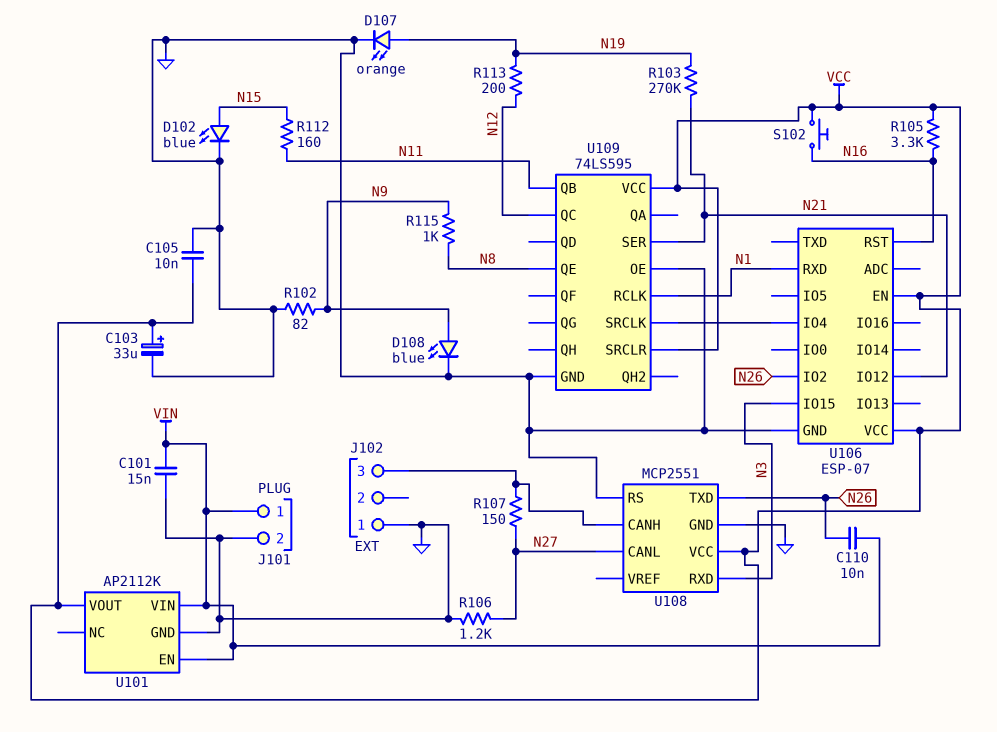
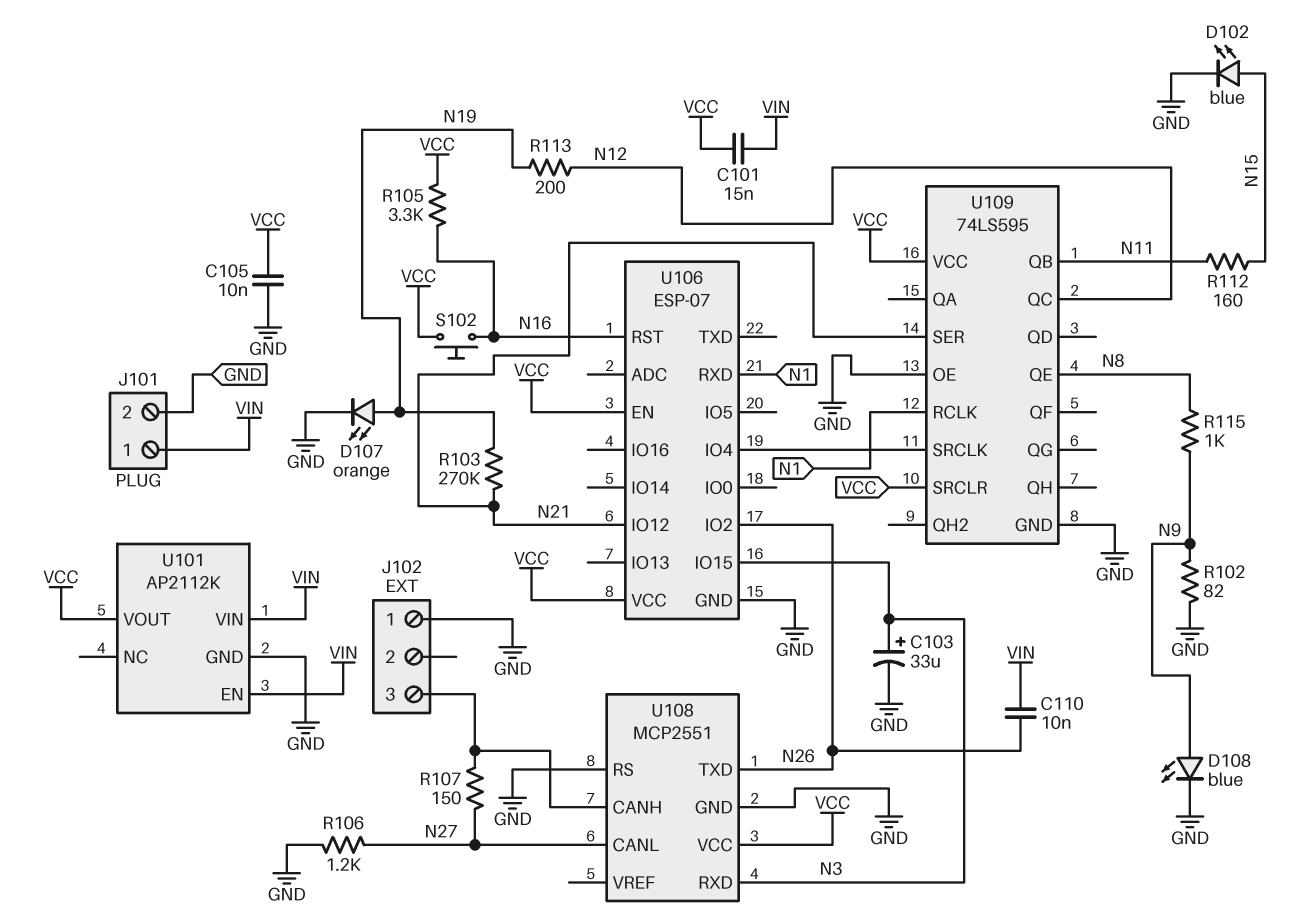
C101: 15nF (GND, VIN) -> 15nF (VCC, VIN)
C103: 33uF (plus VCC, minus GND) -> 33uF (plus N3, minus GND)

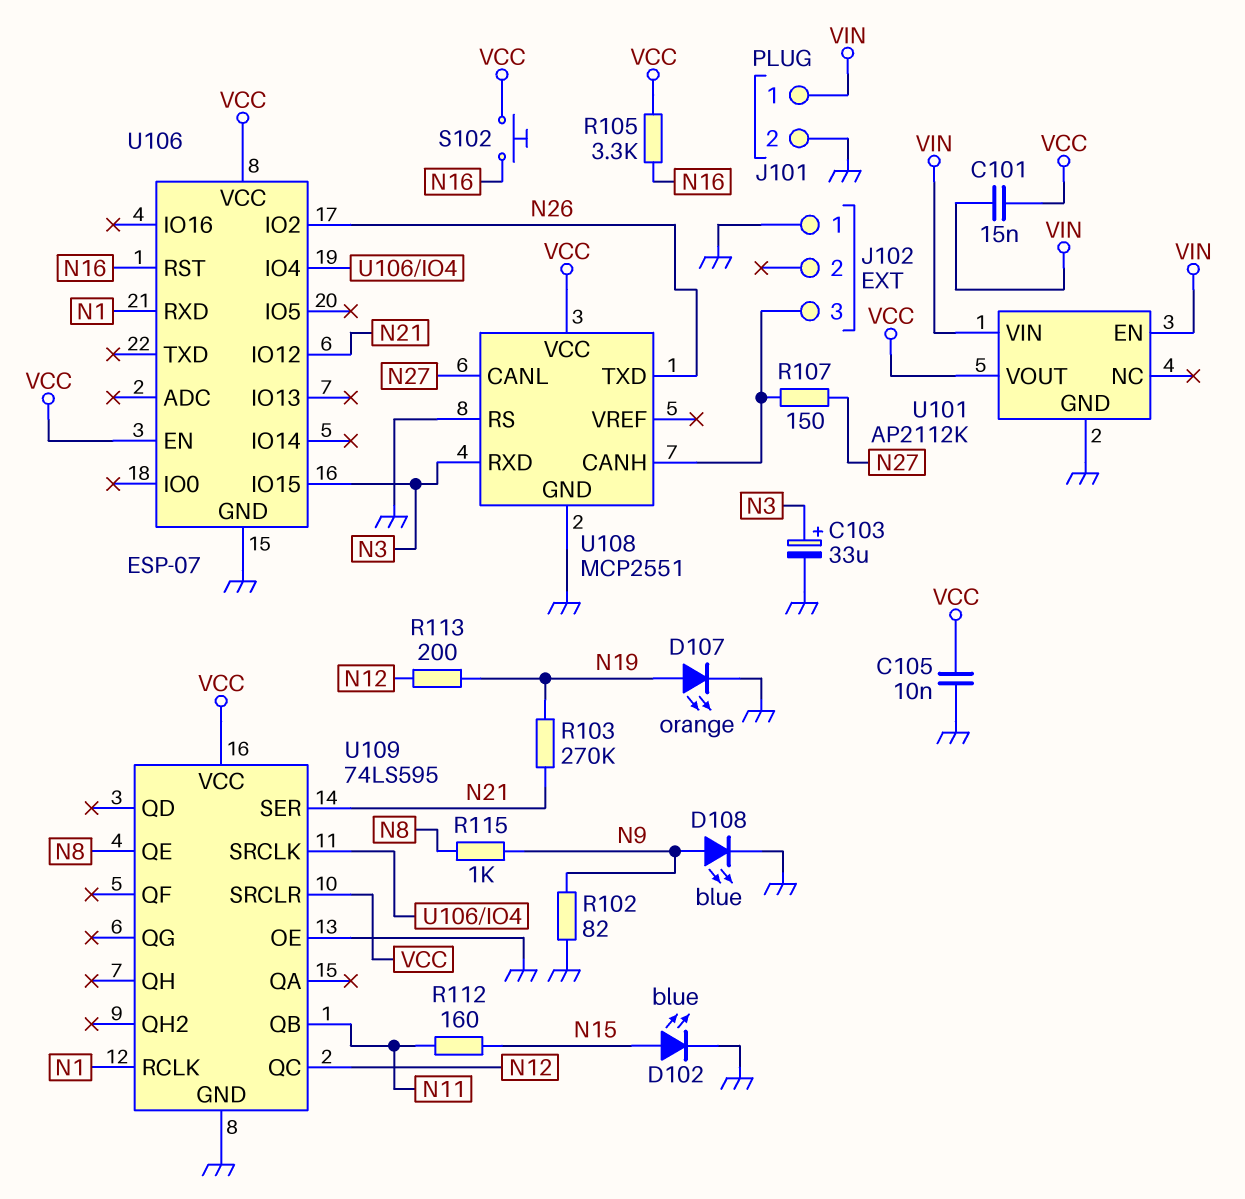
C110: 10nF (N26, VIN) -> none
R106: 1.2k (GND, N27) -> none

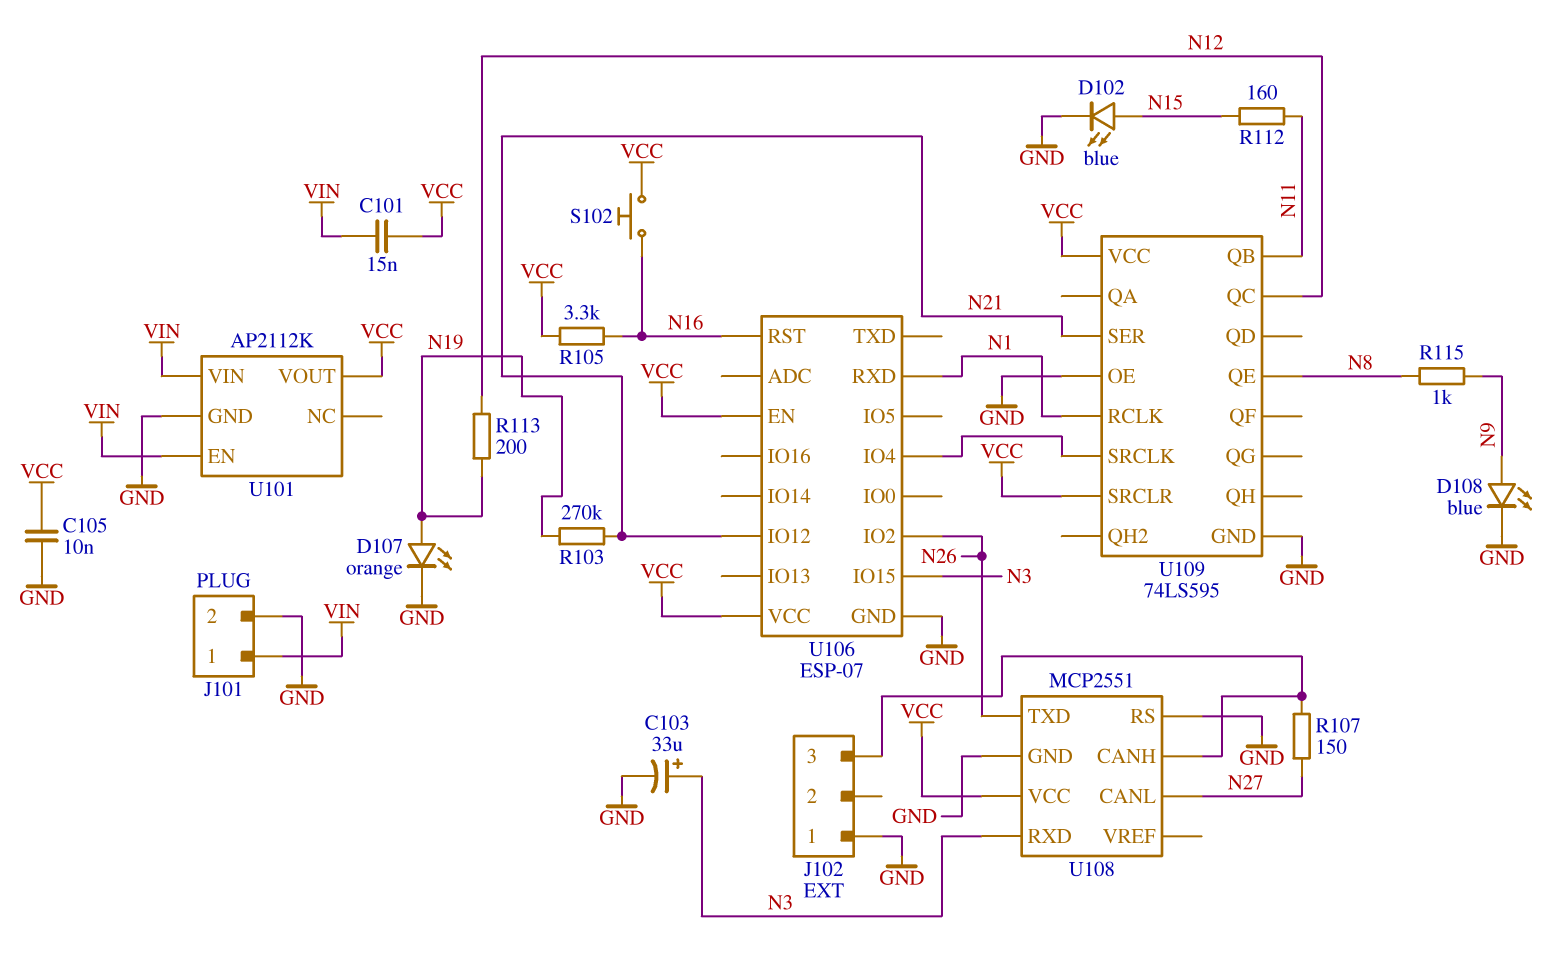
R102: 82 (GND, N9) -> none

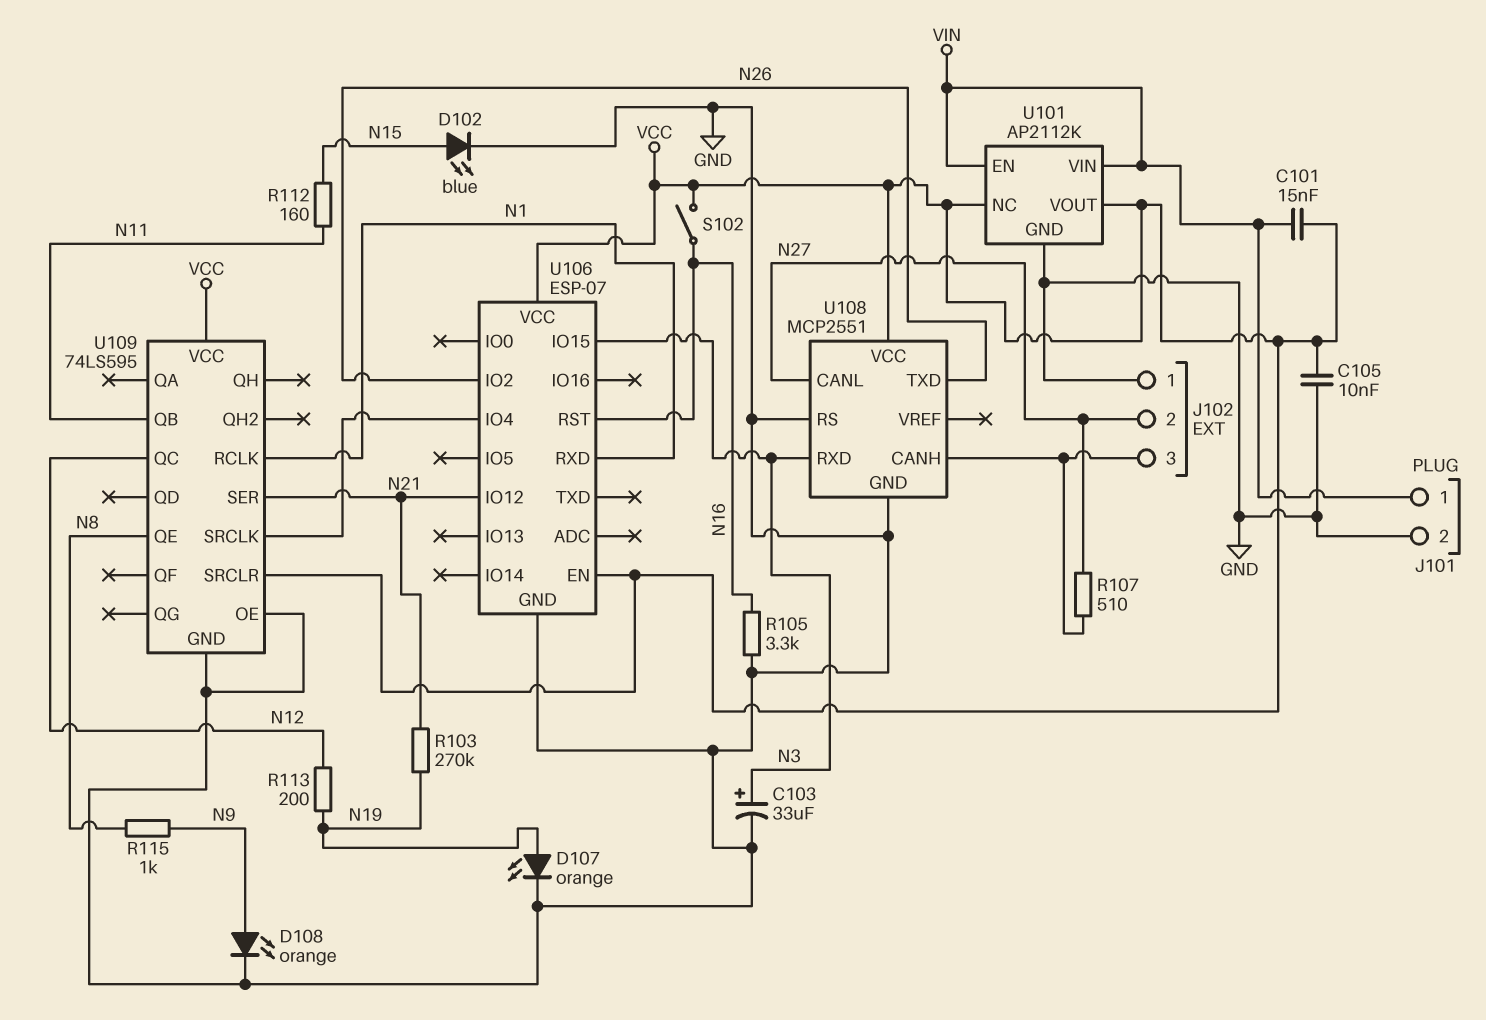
D108: LED blue (A N9, K GND) -> LED orange (A N9, K GND)
J102 pin 2: none -> N27
R105: 3.3k (N16, VCC) -> 3.3k (GND, N16)
R107: 150 (J102/3, N27) -> 510 (J102/3, N27)
S102: button (N16, VCC) -> switch (N16, VCC)
U101 pin NC: none -> VCC

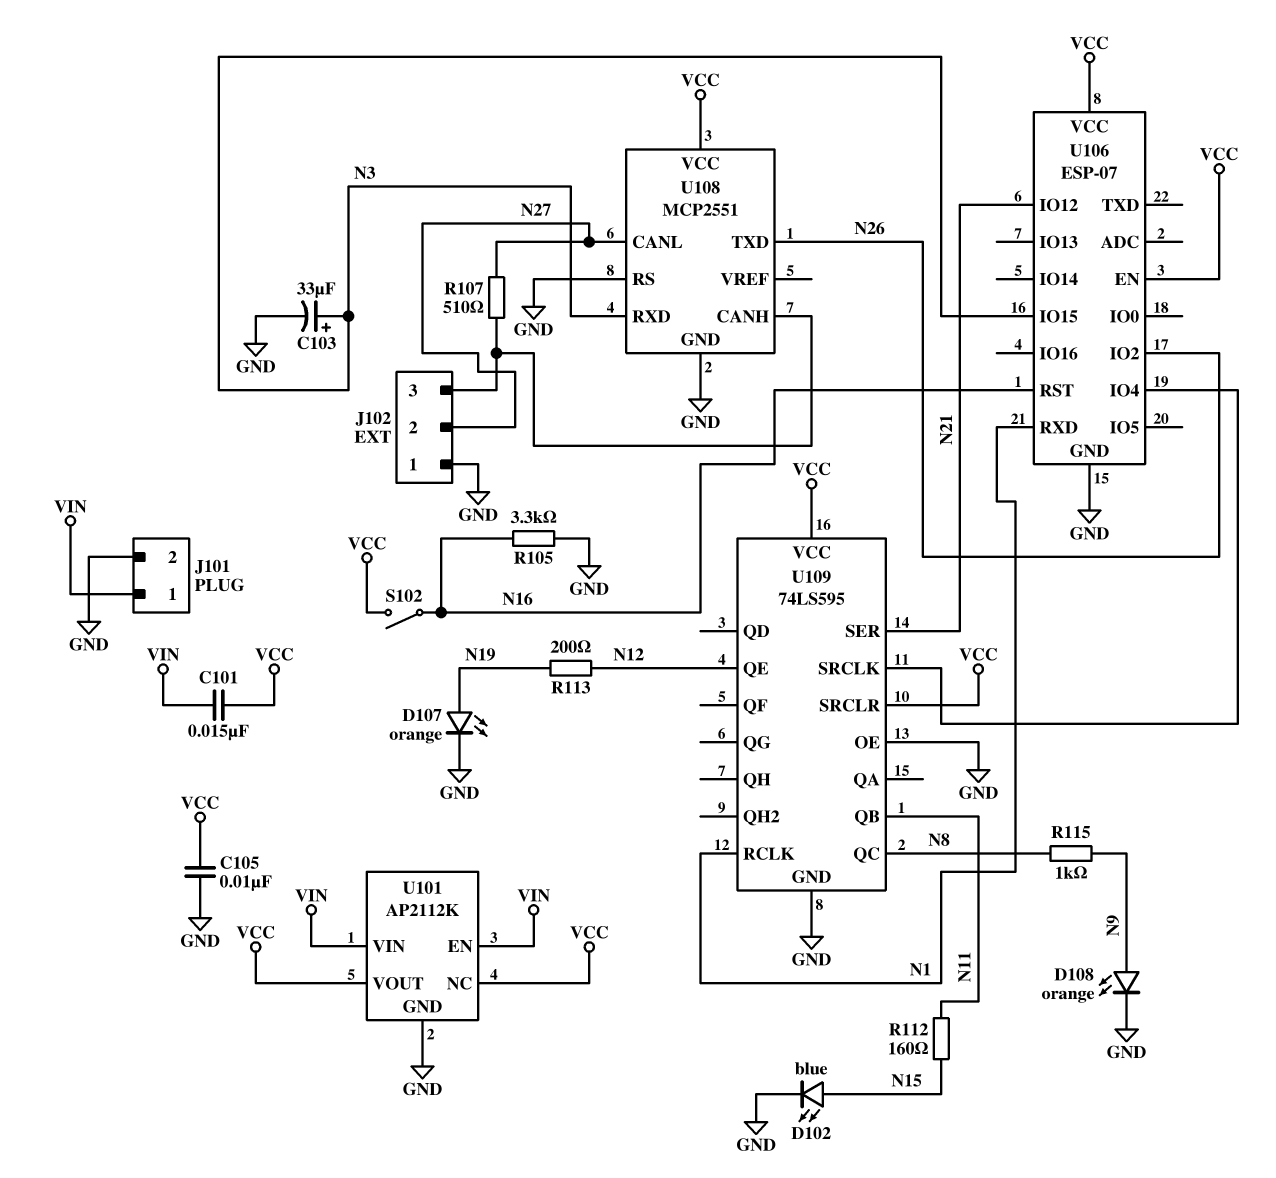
R103: 270k (N19, N21) -> none
U109 pin QC: N12 -> N8
U109 pin QE: N8 -> N12

